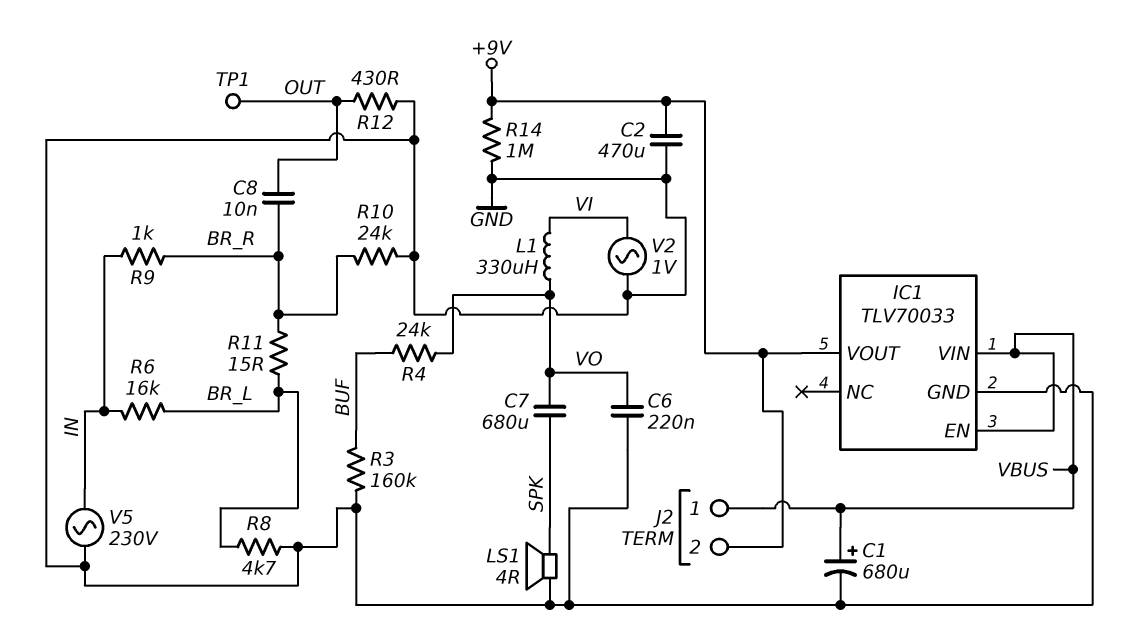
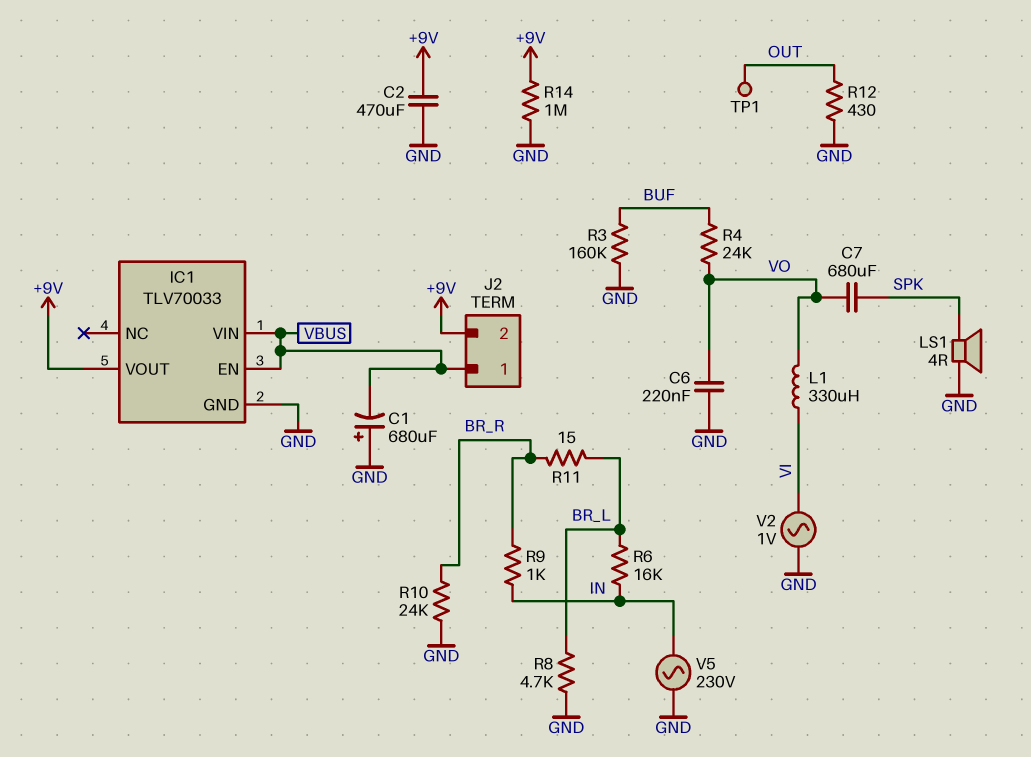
C1: 680uF (plus VBUS, minus GND) -> 680uF (plus GND, minus VBUS)
C8: 10nF (BR_R, OUT) -> none

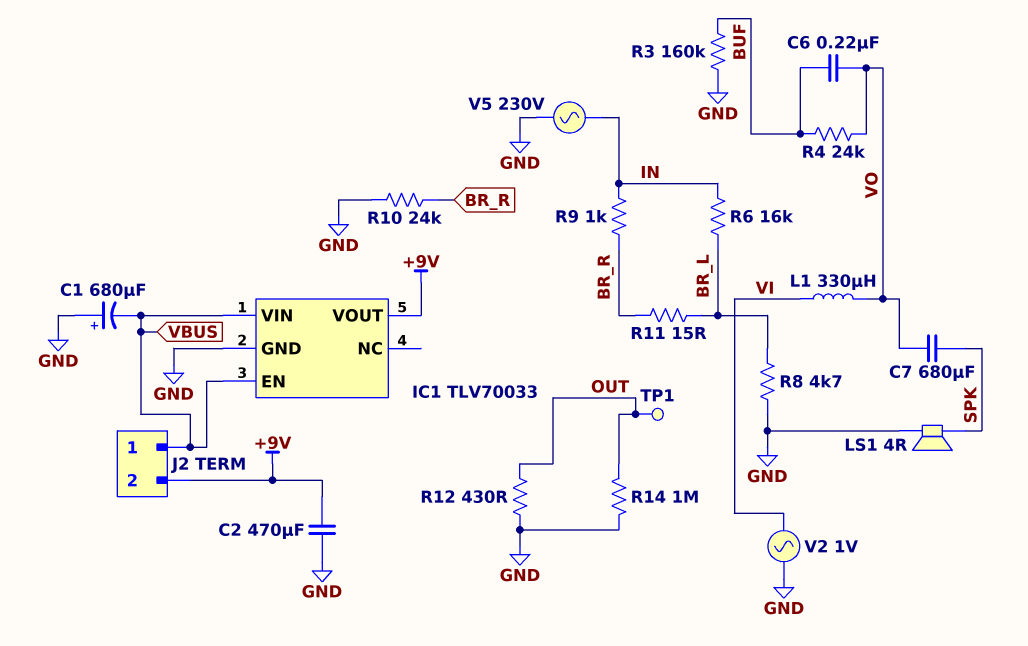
C6: 220nF (GND, VO) -> 220nF (BUF, VO)
R14: 1M (+9V, GND) -> 1M (GND, OUT)

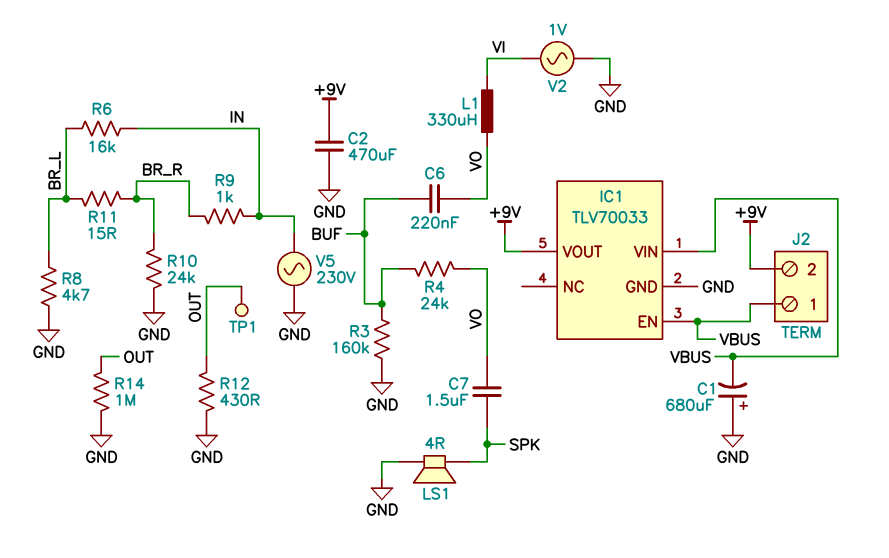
C7: 680uF (SPK, VO) -> 1.5uF (SPK, VO)

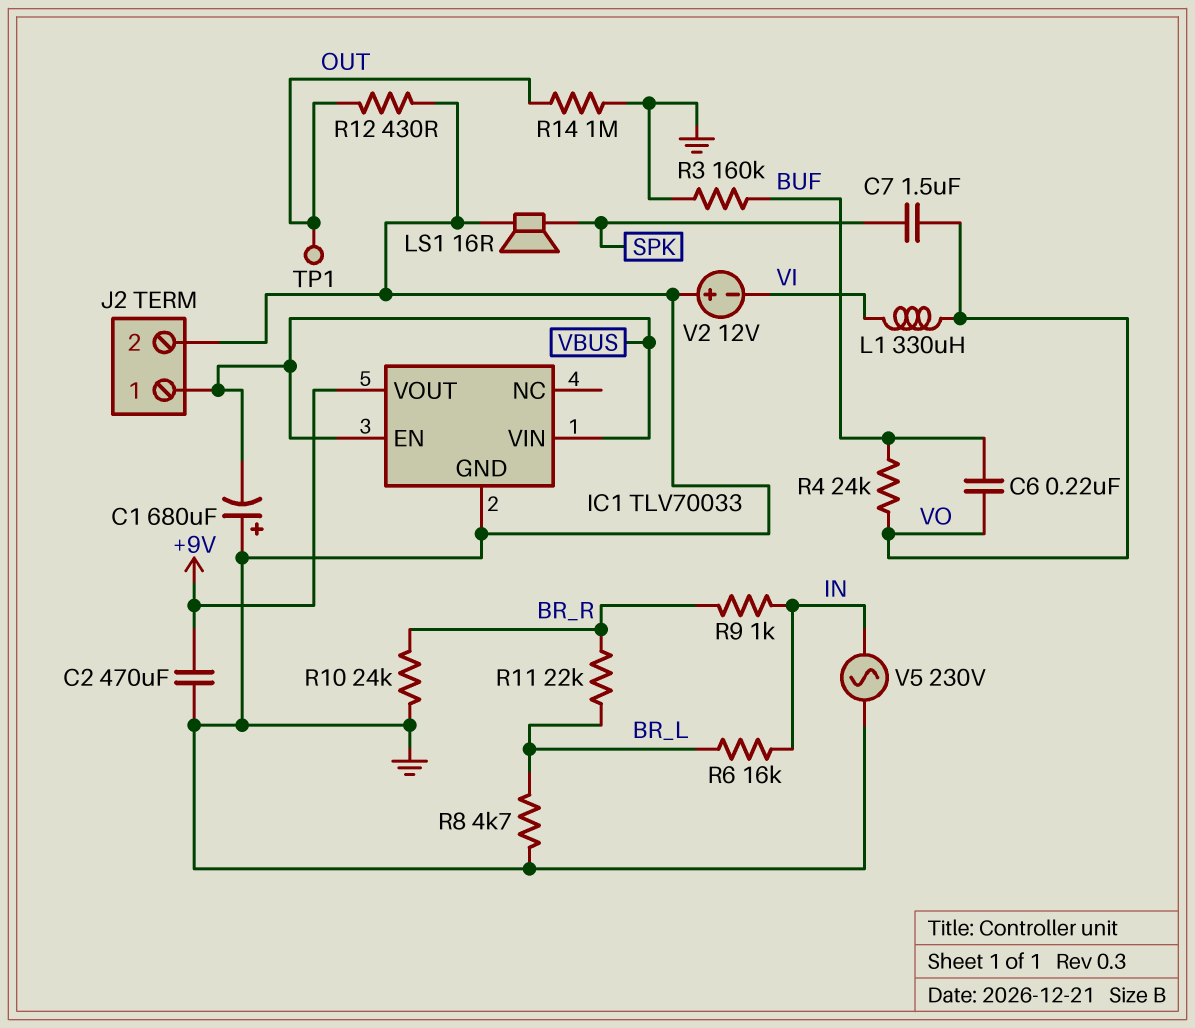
J2 pin 2: +9V -> GND
LS1: speaker 4R (GND, SPK) -> speaker 16R (GND, SPK)
R11: 15 (BR_L, BR_R) -> 22k (BR_L, BR_R)
V2: AC 1V (GND, VI) -> 12V (plus GND, minus VI)

